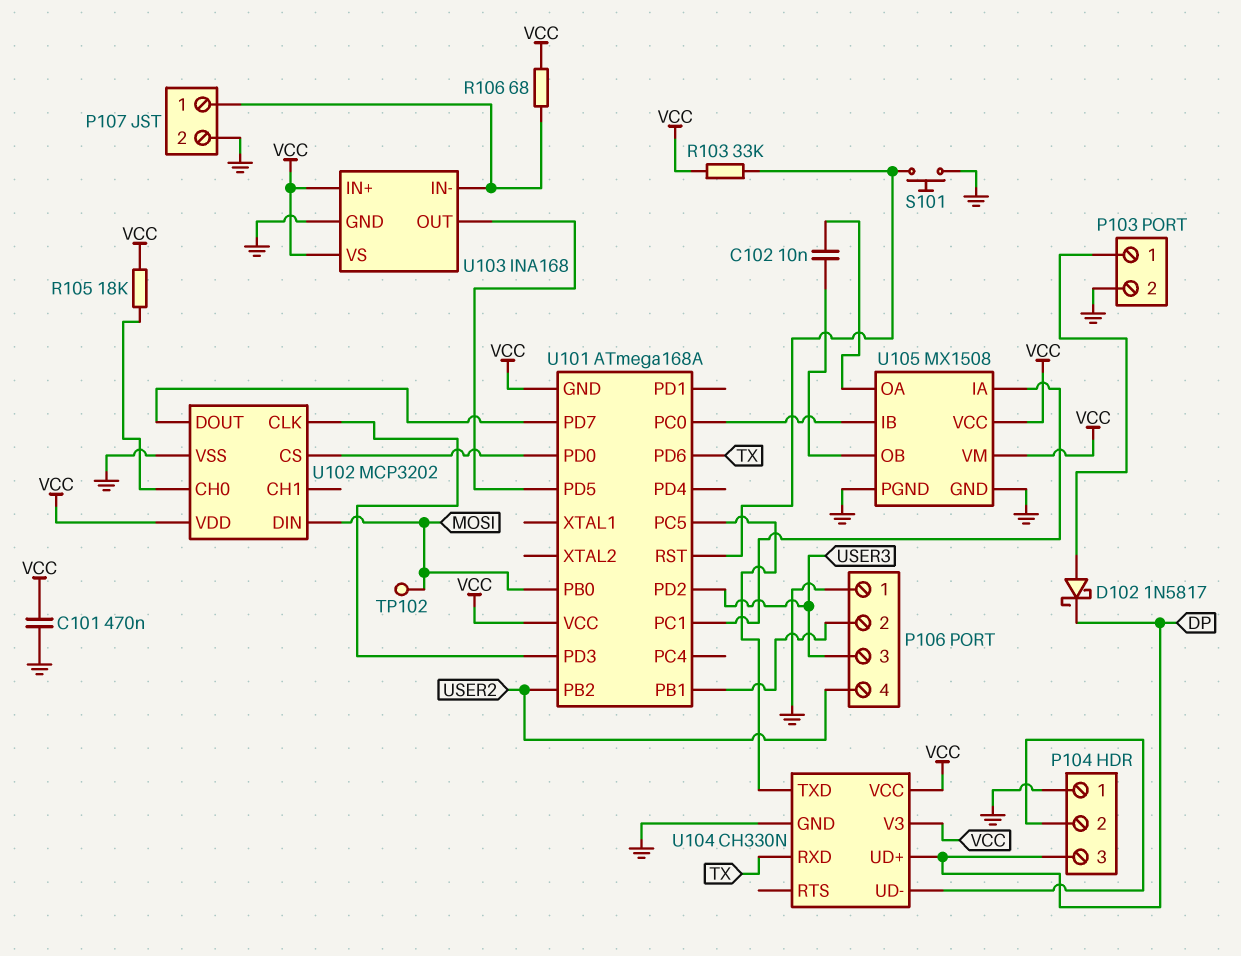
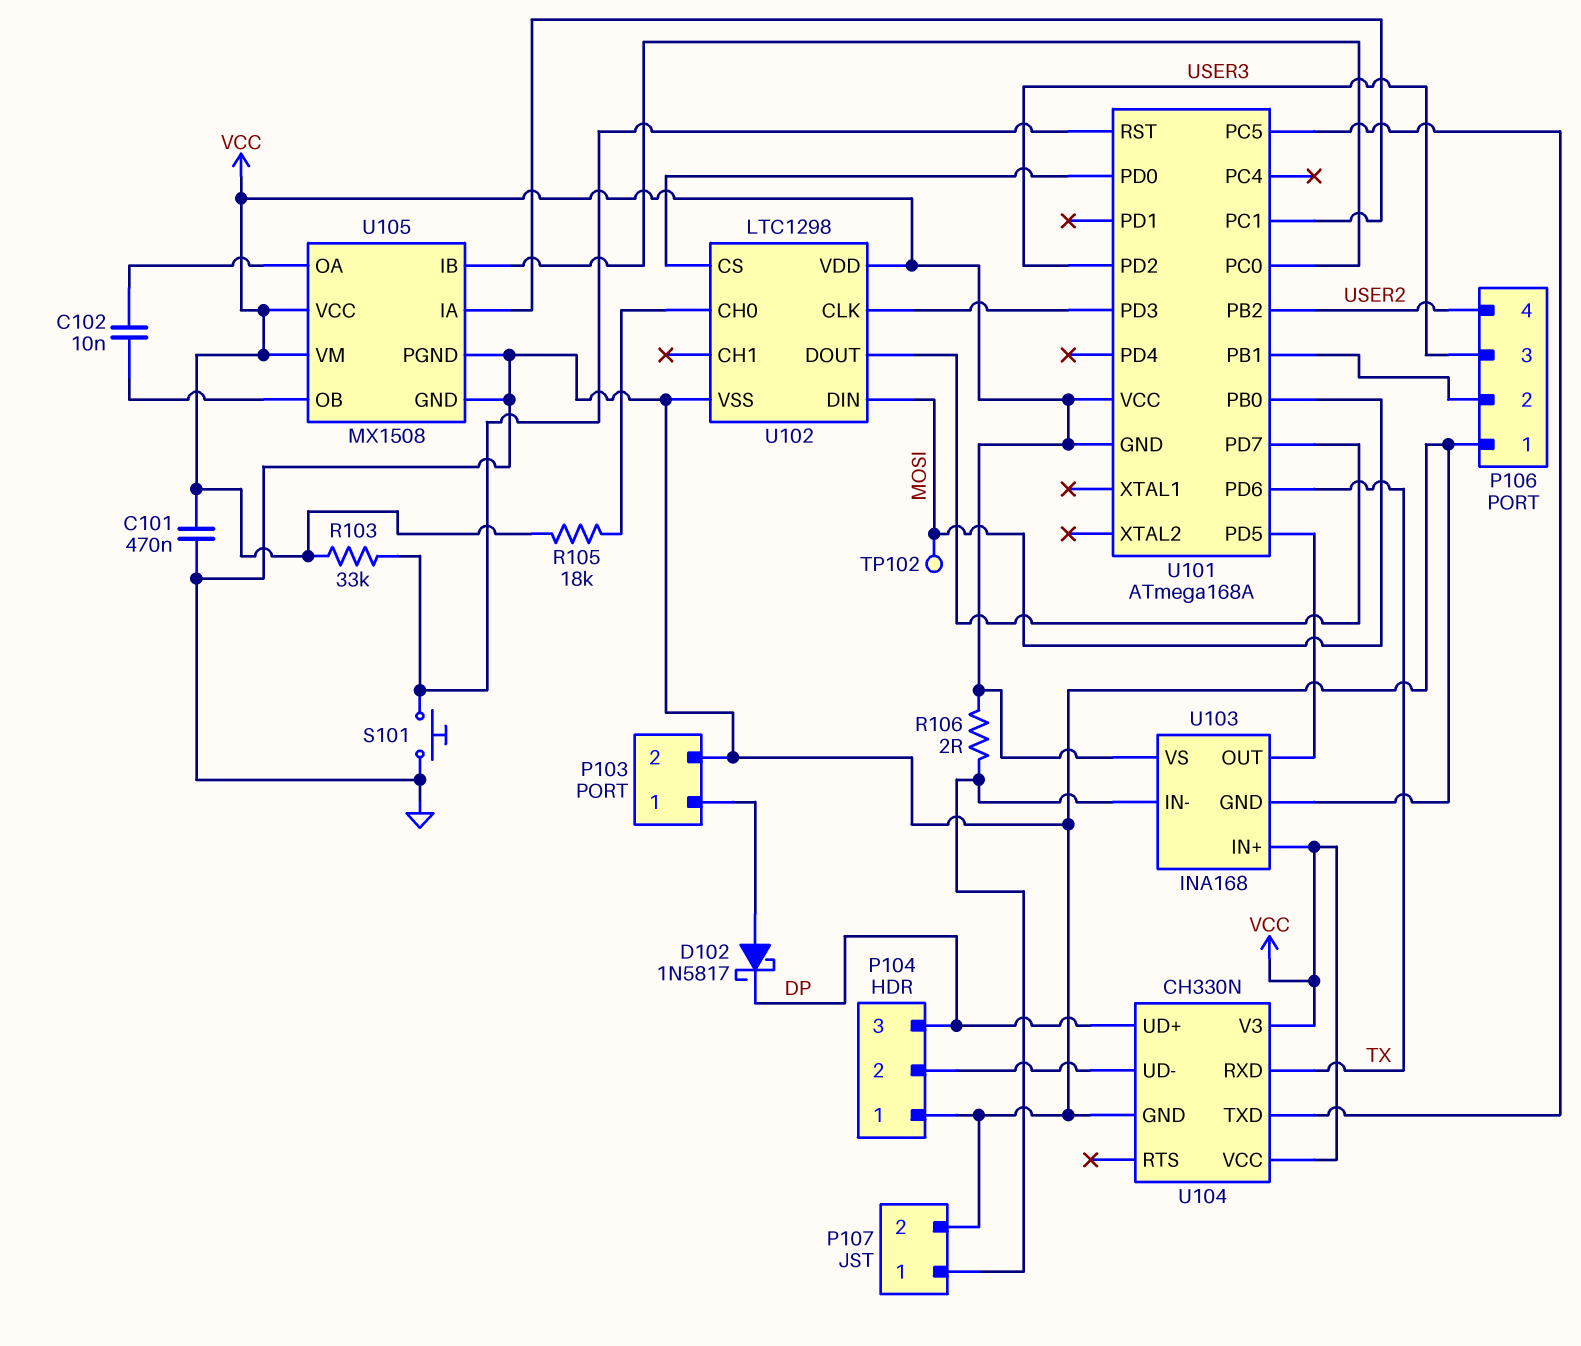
R106: 68 (P107/1, VCC) -> 2 (P107/1, VCC)
U102: MCP3202 -> LTC1298

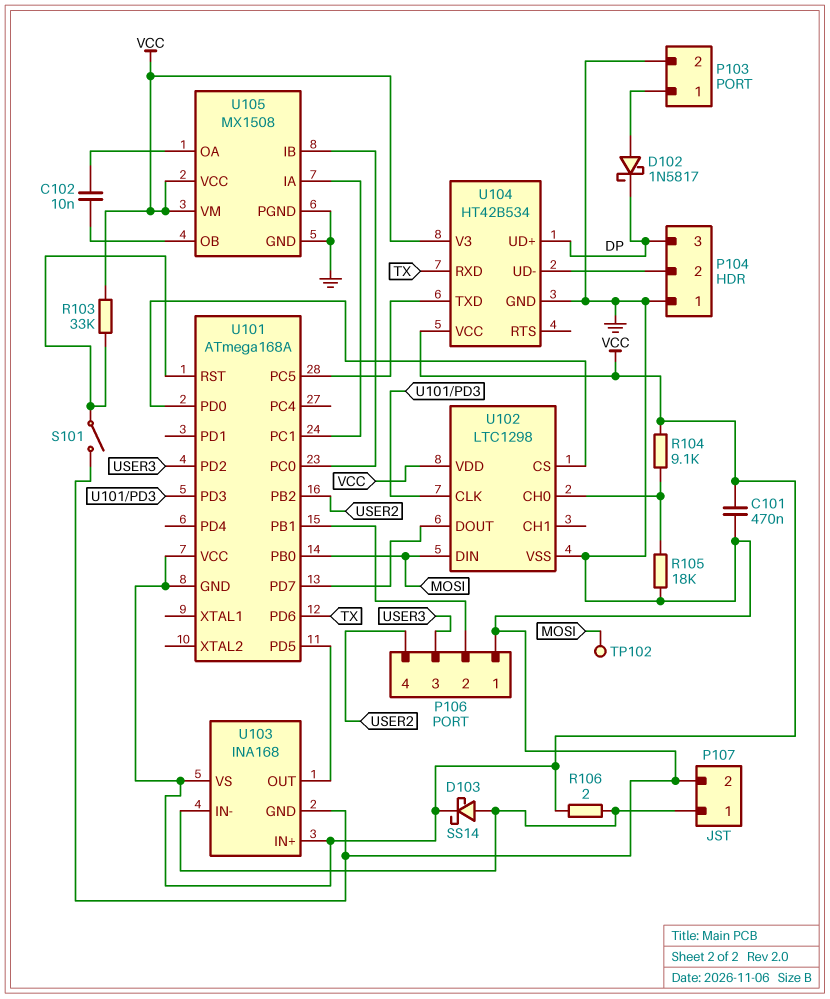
D103: none -> schottky SS14 (A P107/1, K VCC)
R104: none -> 9.1k (U102/CH0, VCC)
R105: 18k (U102/CH0, VCC) -> 18k (GND, U102/CH0)
S101: button (GND, U101/RST) -> switch (GND, U101/RST)
U104: CH330N -> HT42B534

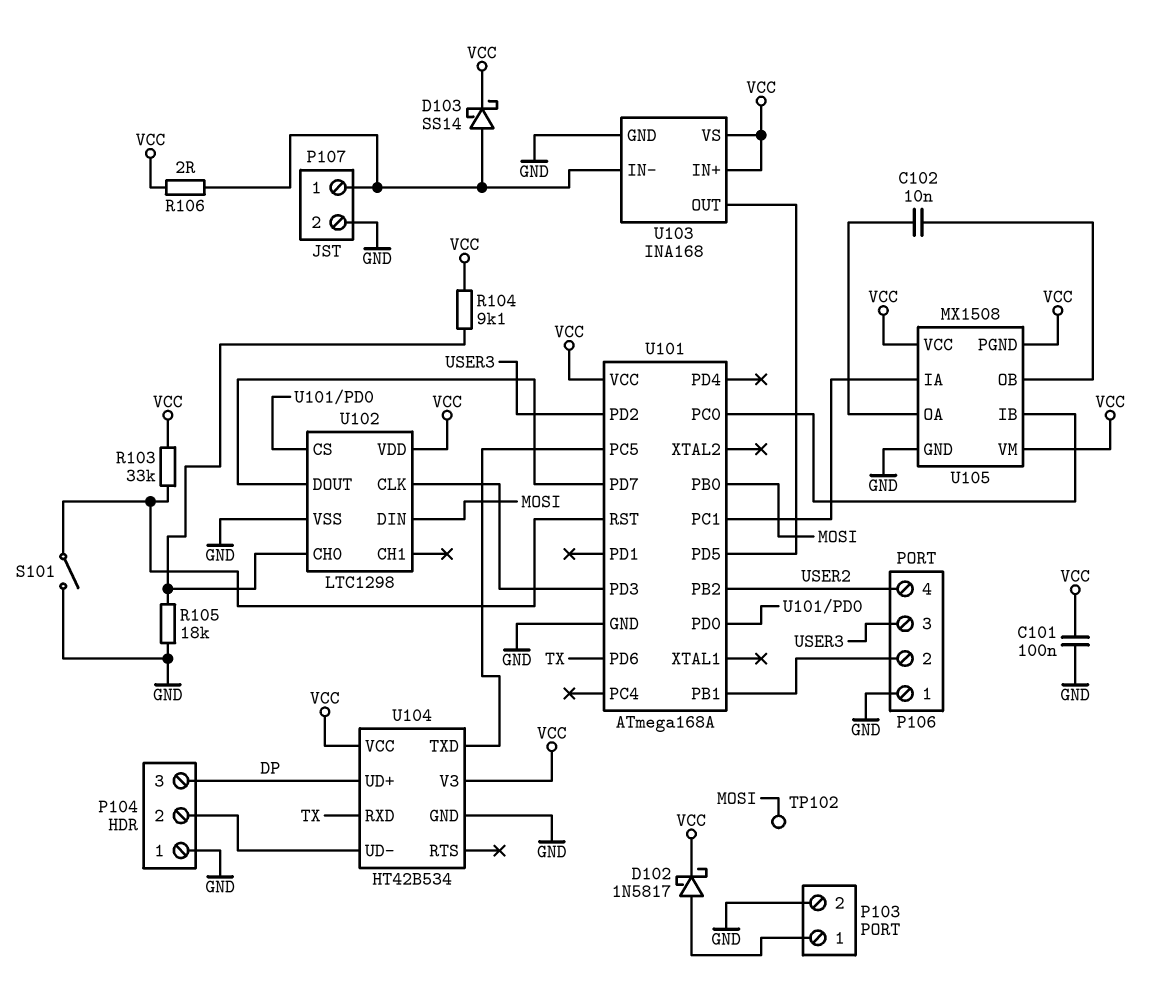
C101: 470nF (GND, VCC) -> 100nF (GND, VCC)
D102: schottky 1N5817 (A P103/1, K DP) -> schottky 1N5817 (A P103/1, K VCC)
U101 pin GND: VCC -> GND
U105 pin PGND: GND -> VCC

